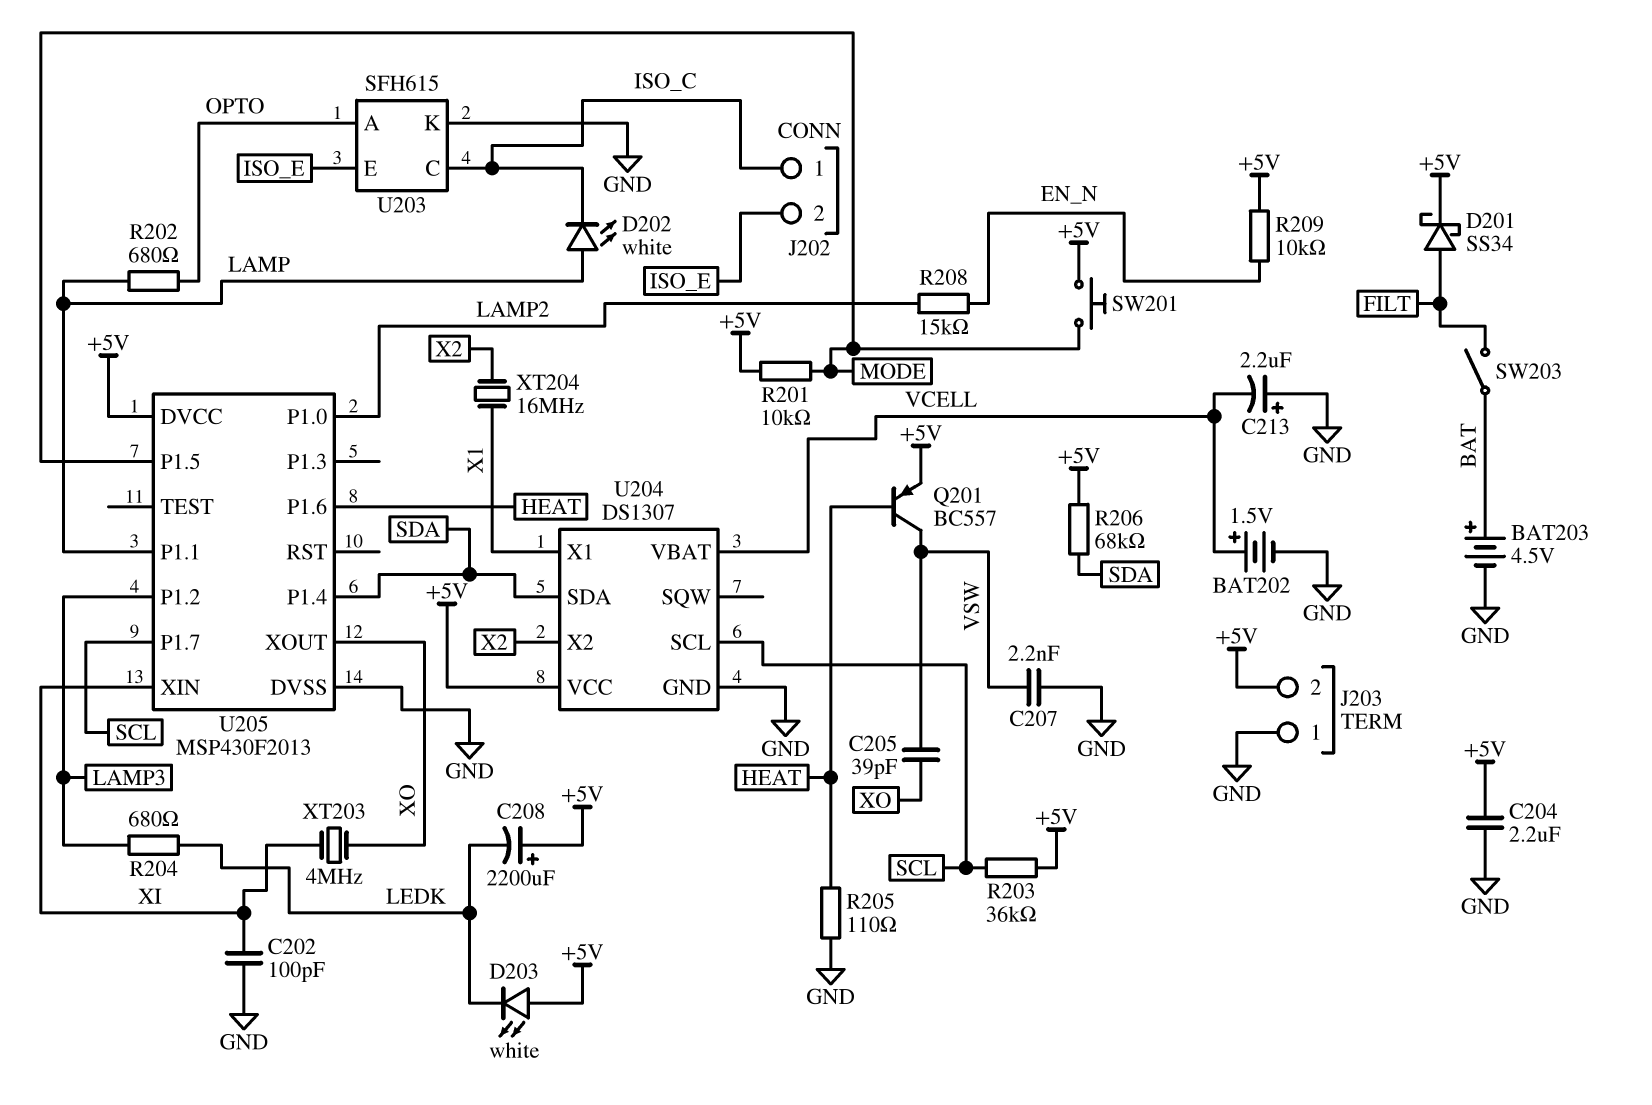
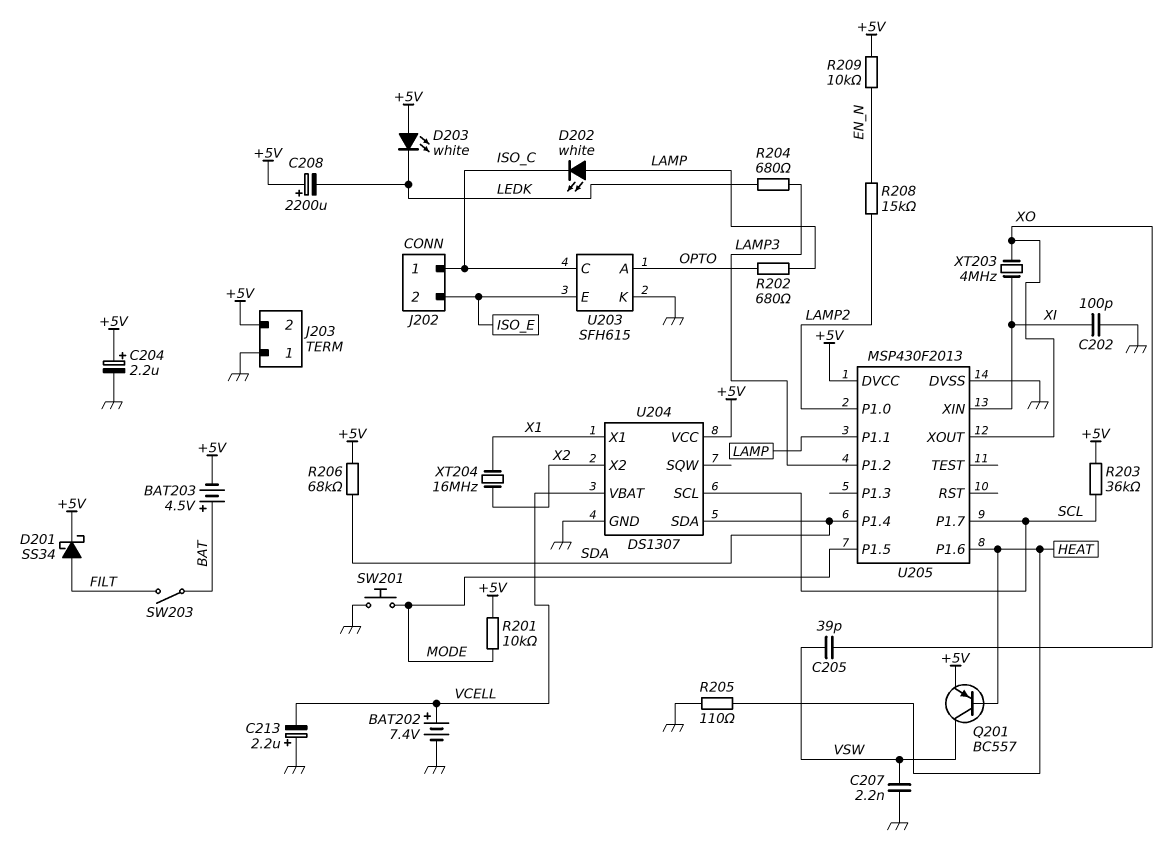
BAT202: 1.5V (plus VCELL, minus GND) -> 7.4V (plus VCELL, minus GND)
BAT203: 4.5V (plus BAT, minus GND) -> 4.5V (plus BAT, minus +5V)
C204: 2.2uF (+5V, GND) -> 2.2uF (plus +5V, minus GND)
SW201: button (+5V, MODE) -> button (GND, MODE)

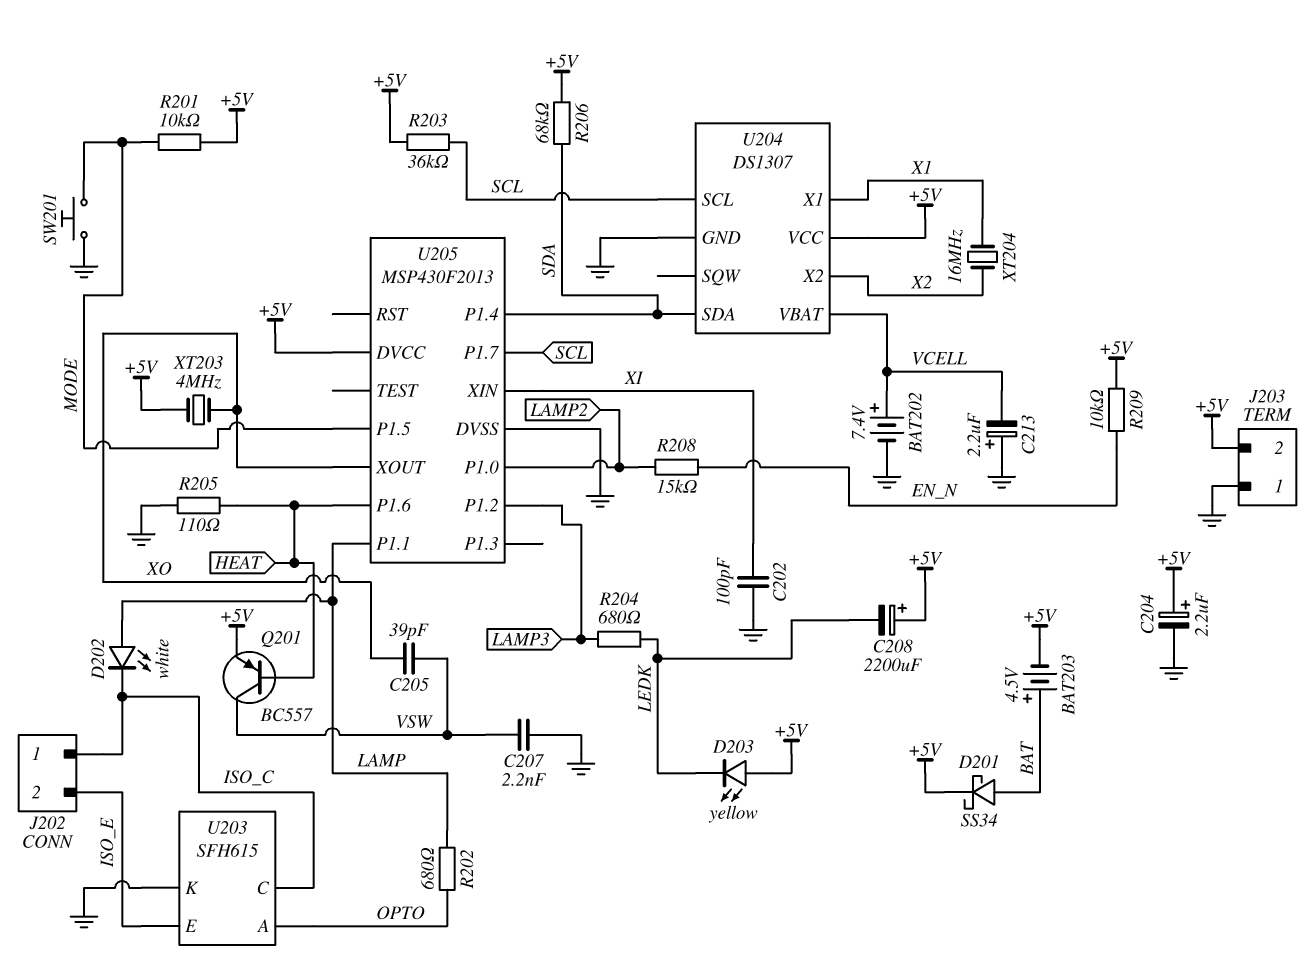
D201: schottky SS34 (A FILT, K +5V) -> schottky SS34 (A BAT, K +5V)
D203: LED white (A +5V, K LEDK) -> LED yellow (A +5V, K LEDK)
SW203: switch (BAT, FILT) -> none
XT203: 4MHz (XI, XO) -> 4MHz (+5V, XO)

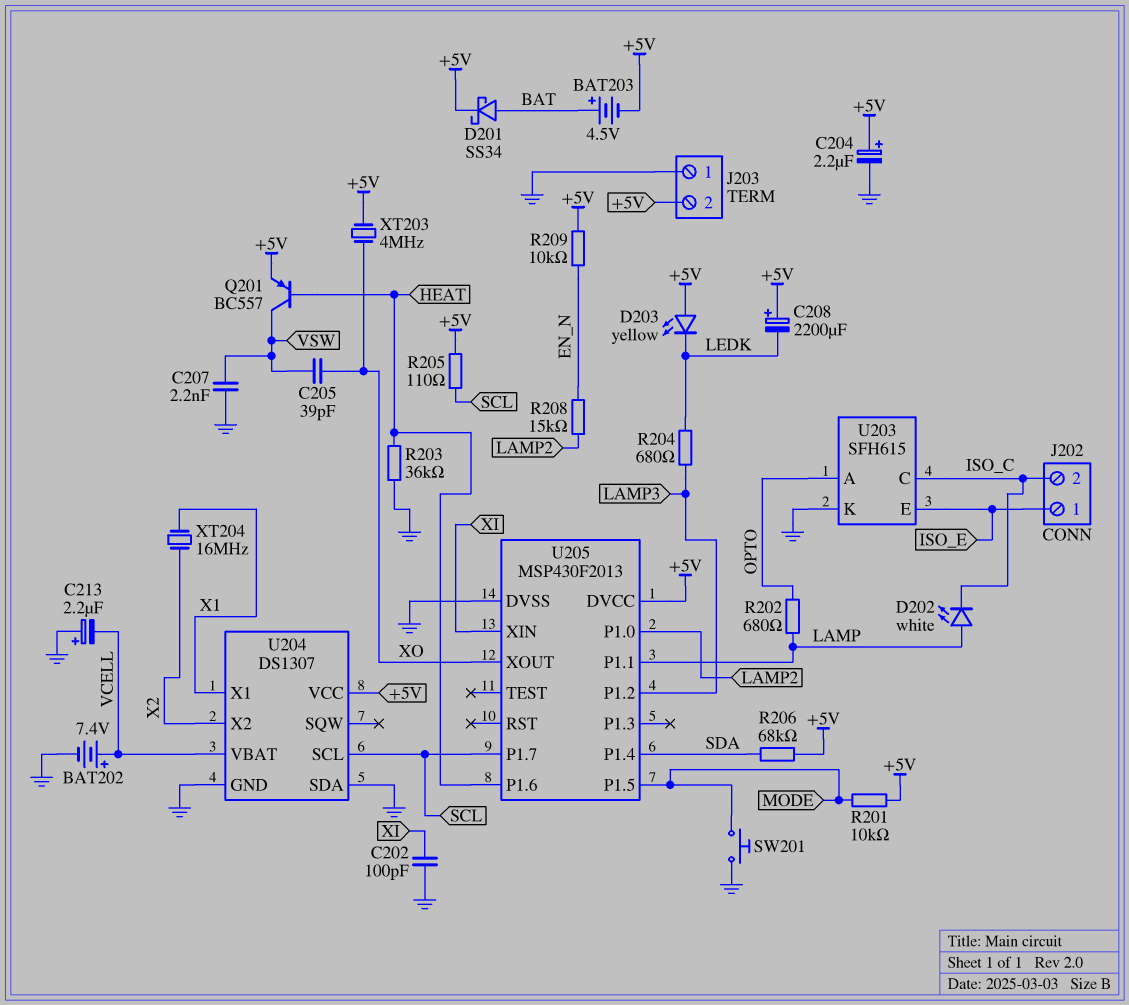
J202 pin 1: ISO_C -> ISO_E
J202 pin 2: ISO_E -> ISO_C
R203: 36k (+5V, SCL) -> 36k (GND, HEAT)
R205: 110 (GND, HEAT) -> 110 (+5V, SCL)
U204 pin SDA: SDA -> GND

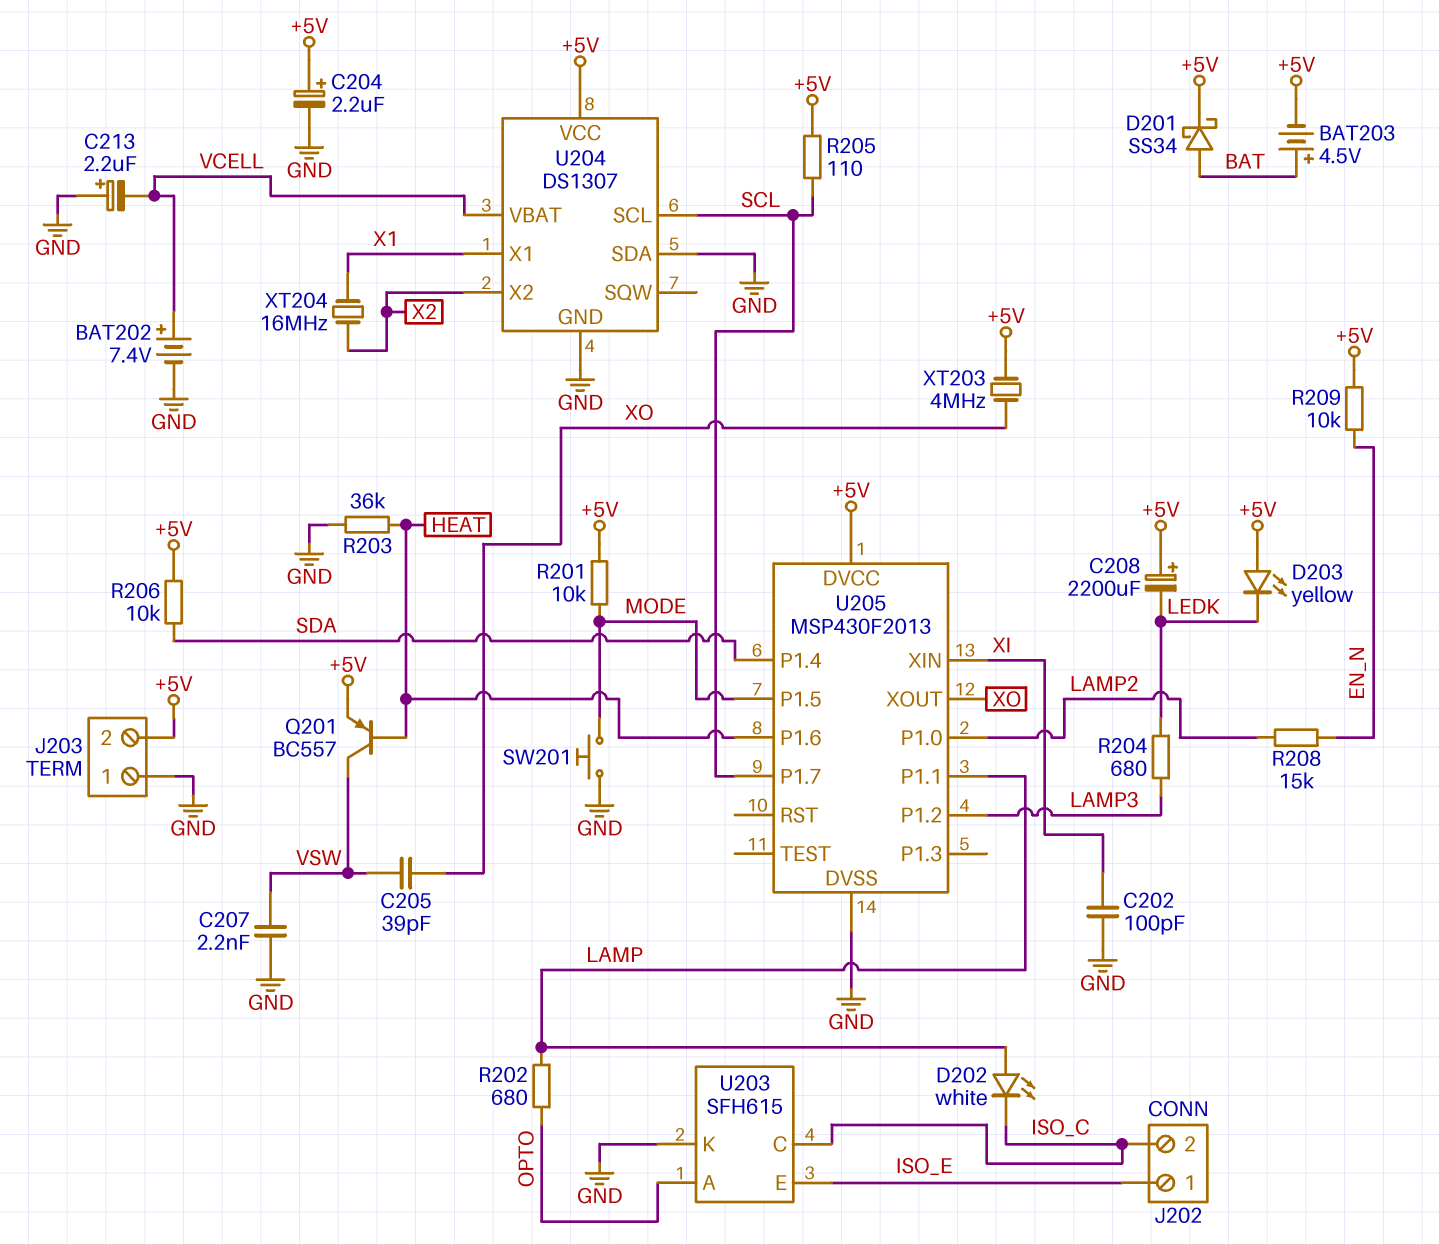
R206: 68k (+5V, SDA) -> 10k (+5V, SDA)

